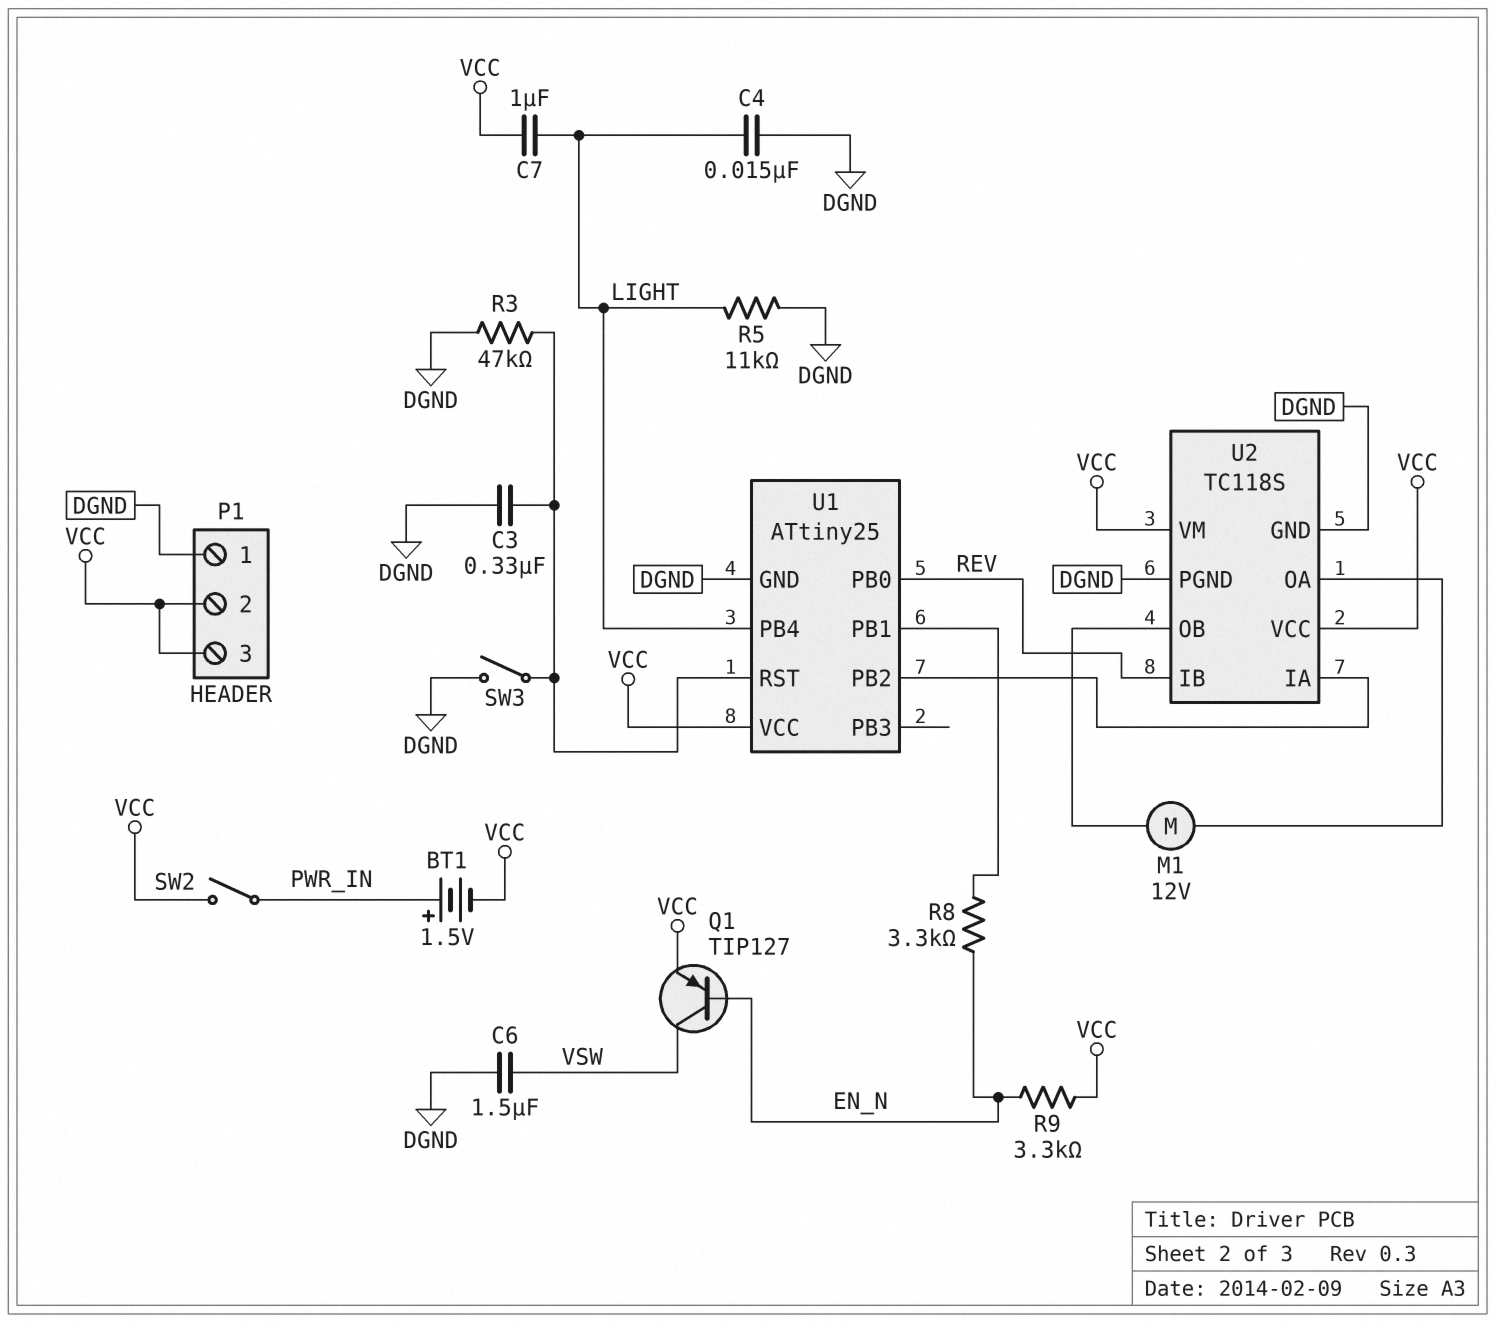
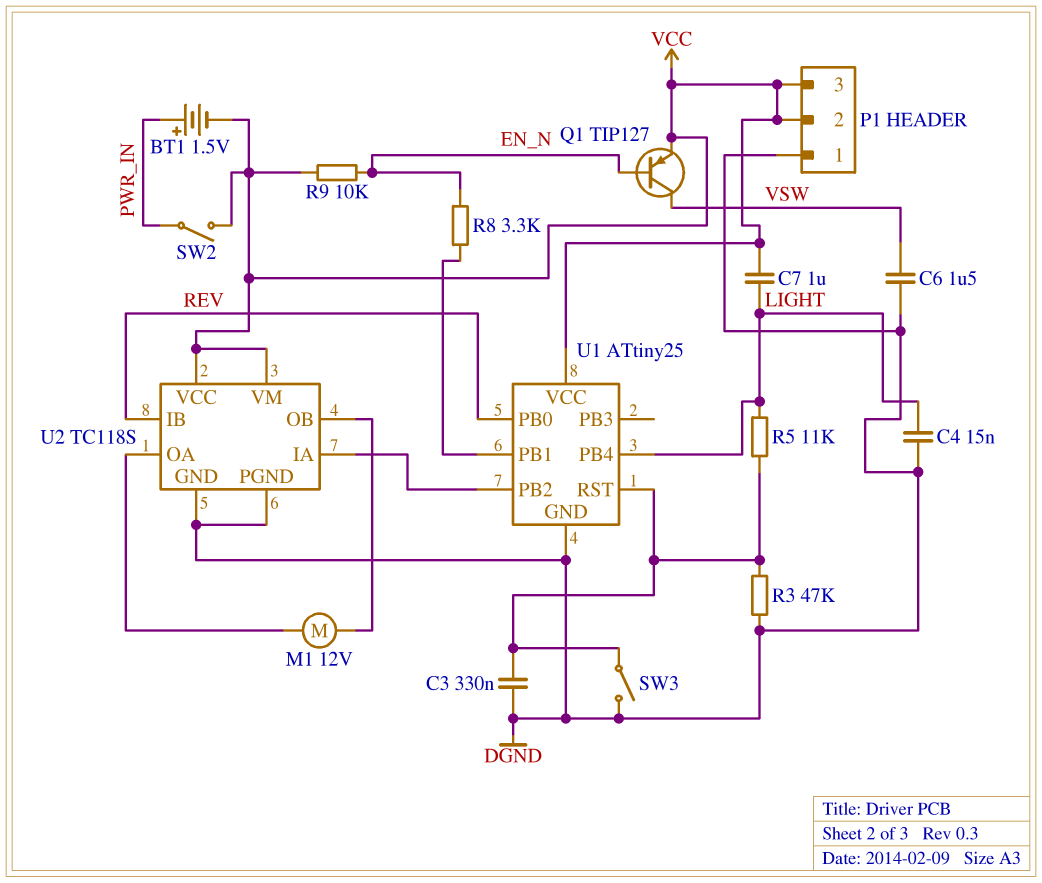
R5: 11k (DGND, LIGHT) -> 11k (LIGHT, U1/RST)
R9: 3.3k (EN_N, VCC) -> 10k (EN_N, VCC)

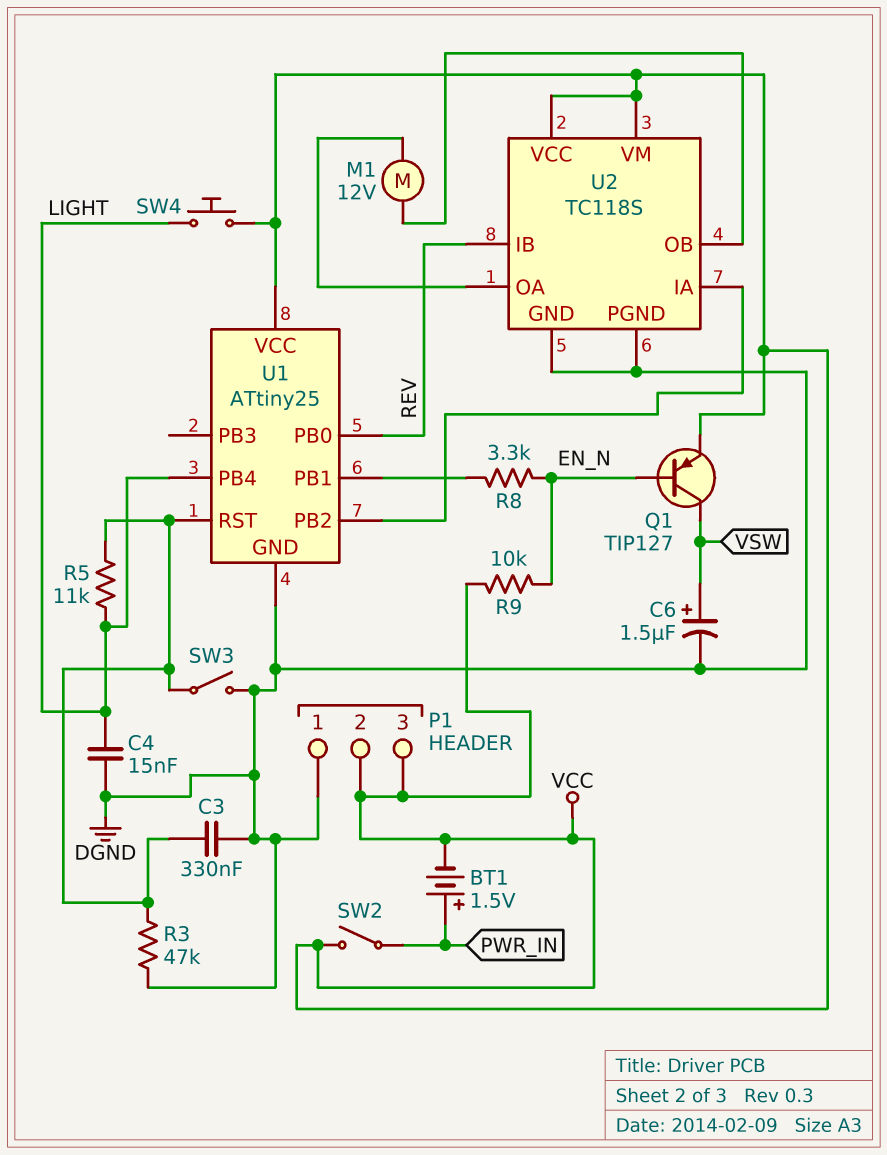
C6: 1.5uF (DGND, VSW) -> 1.5uF (plus VSW, minus DGND)
C7: 1uF (LIGHT, VCC) -> none
SW4: none -> button (LIGHT, VCC)

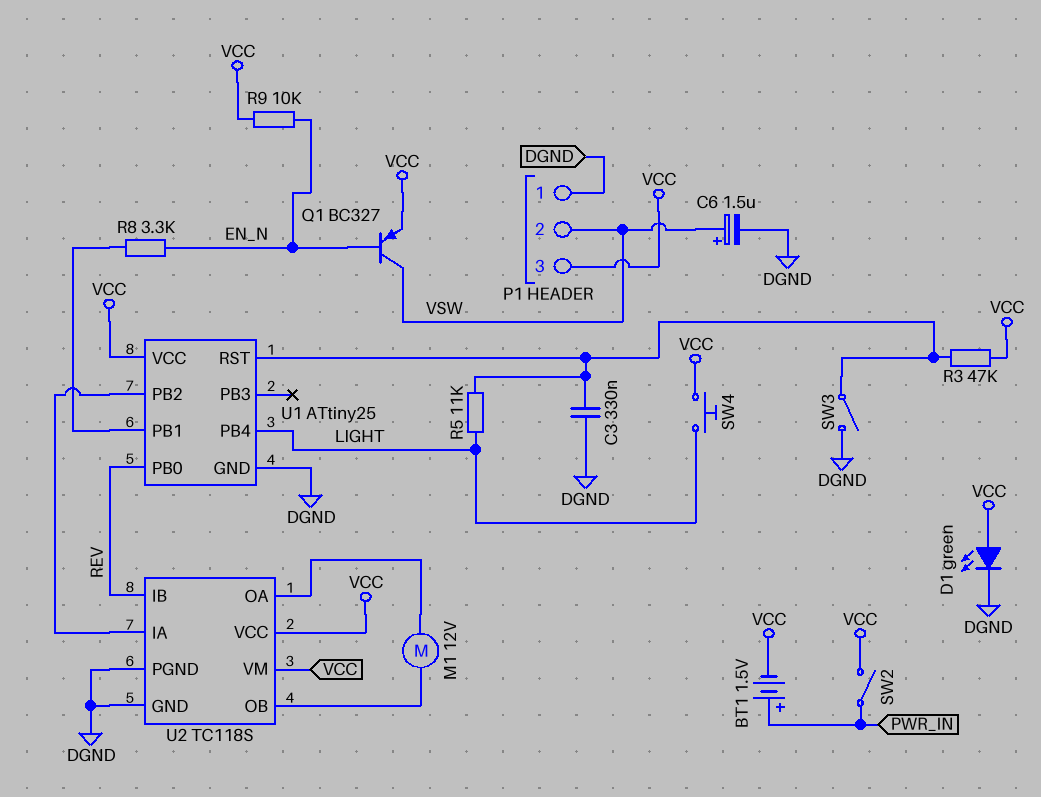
C4: 15nF (DGND, LIGHT) -> none
D1: none -> LED green (A VCC, K DGND)
P1 pin 2: VCC -> VSW
Q1: PNP TIP127 (B EN_N, C VSW, E VCC) -> PNP BC327 (B EN_N, C VSW, E VCC)
R3: 47k (DGND, U1/RST) -> 47k (U1/RST, VCC)

